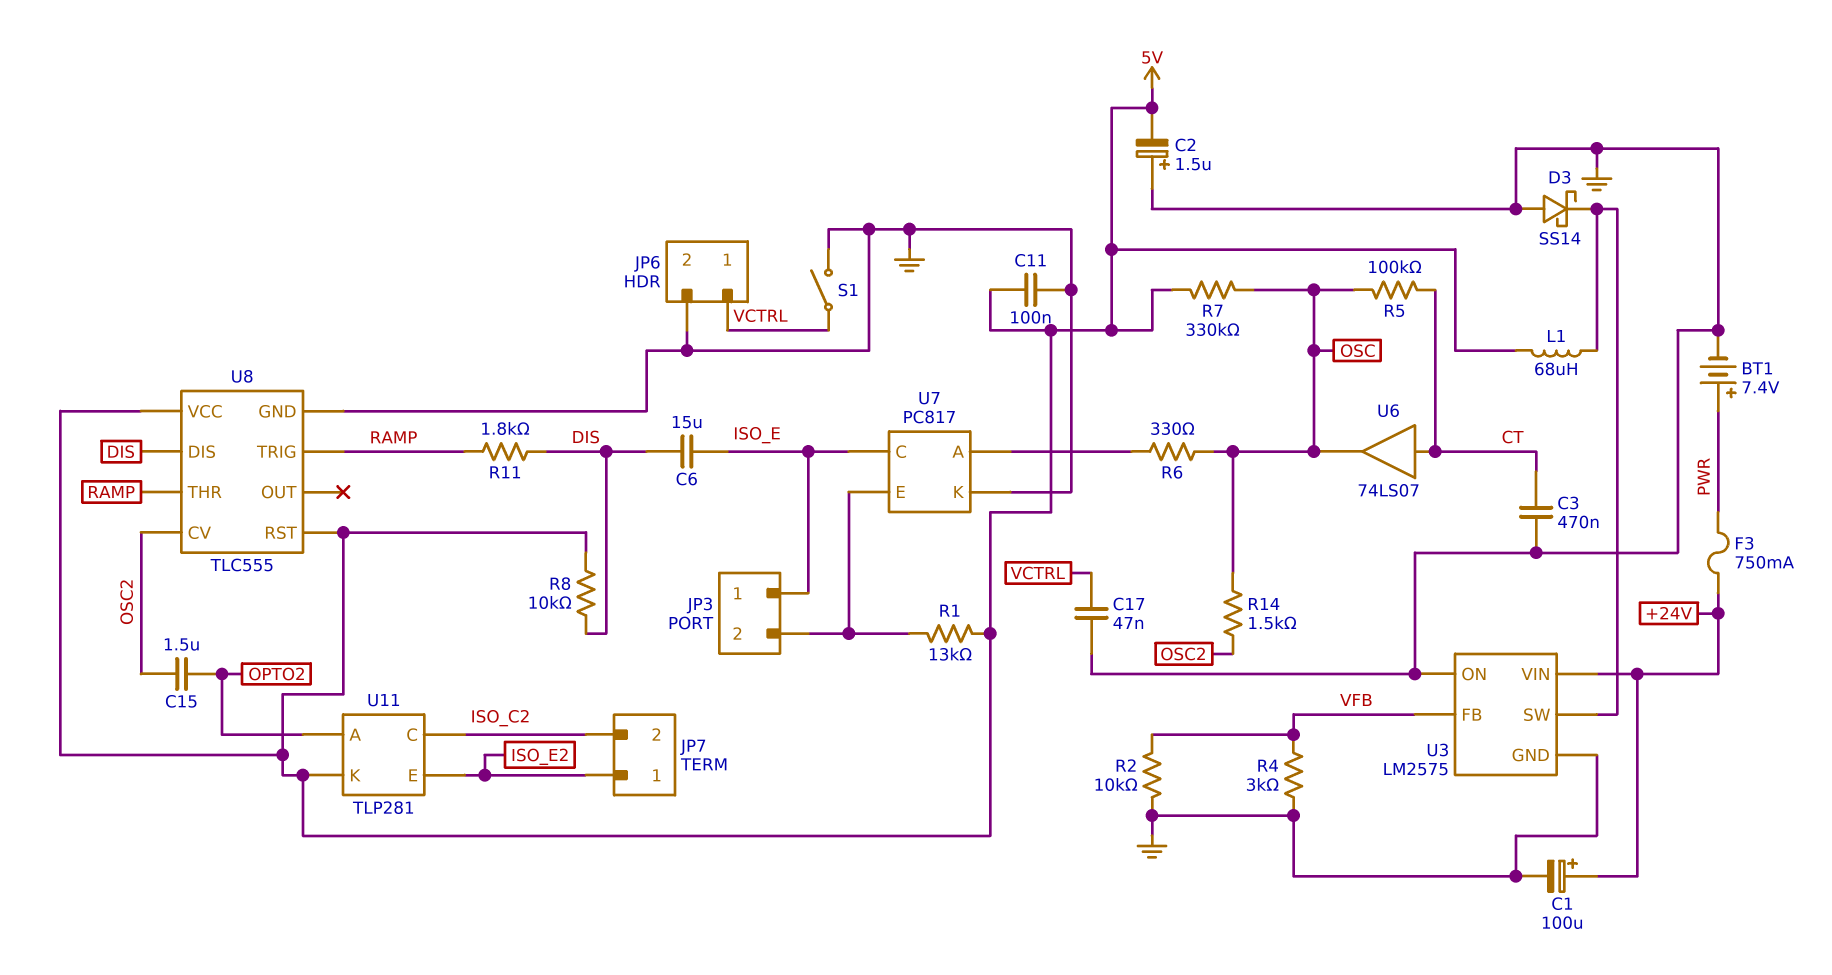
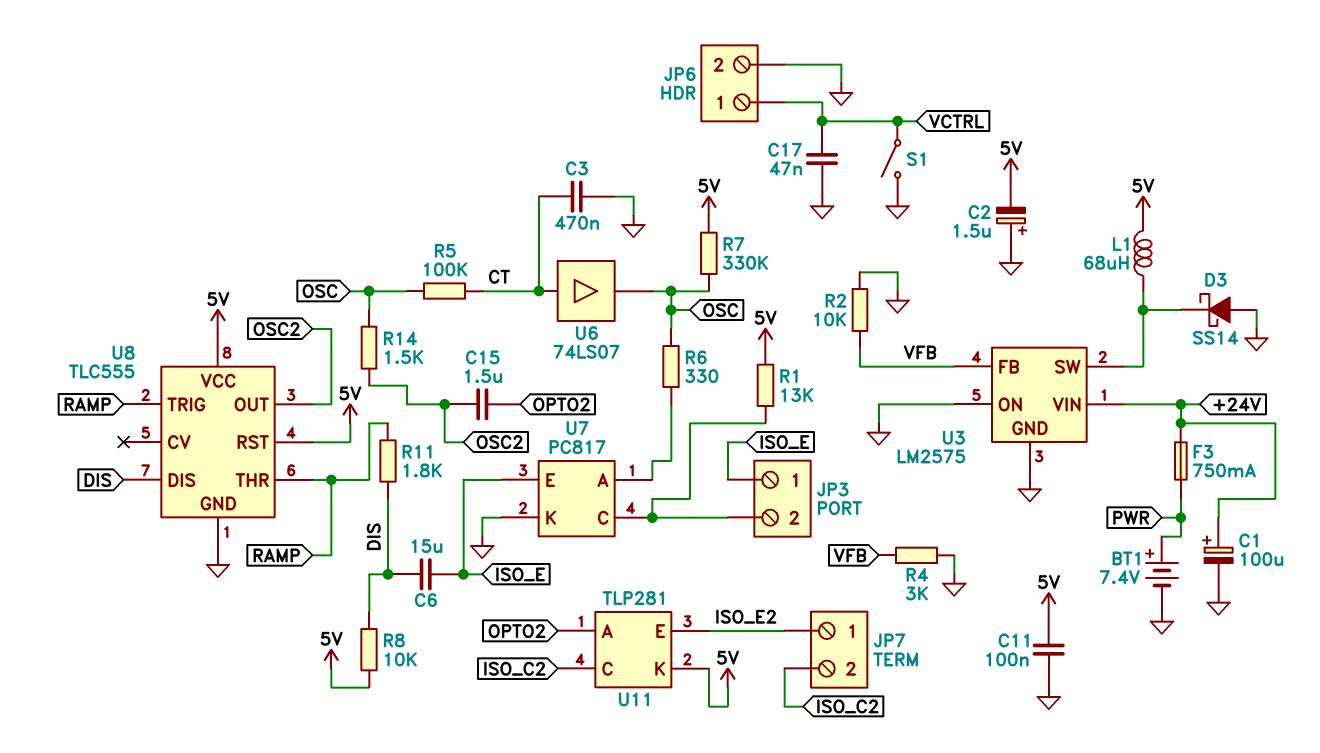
U7 pin C: ISO_E -> JP3/2
U7 pin E: JP3/2 -> ISO_E
U8 pin CV: OSC2 -> none
U8 pin OUT: none -> OSC2

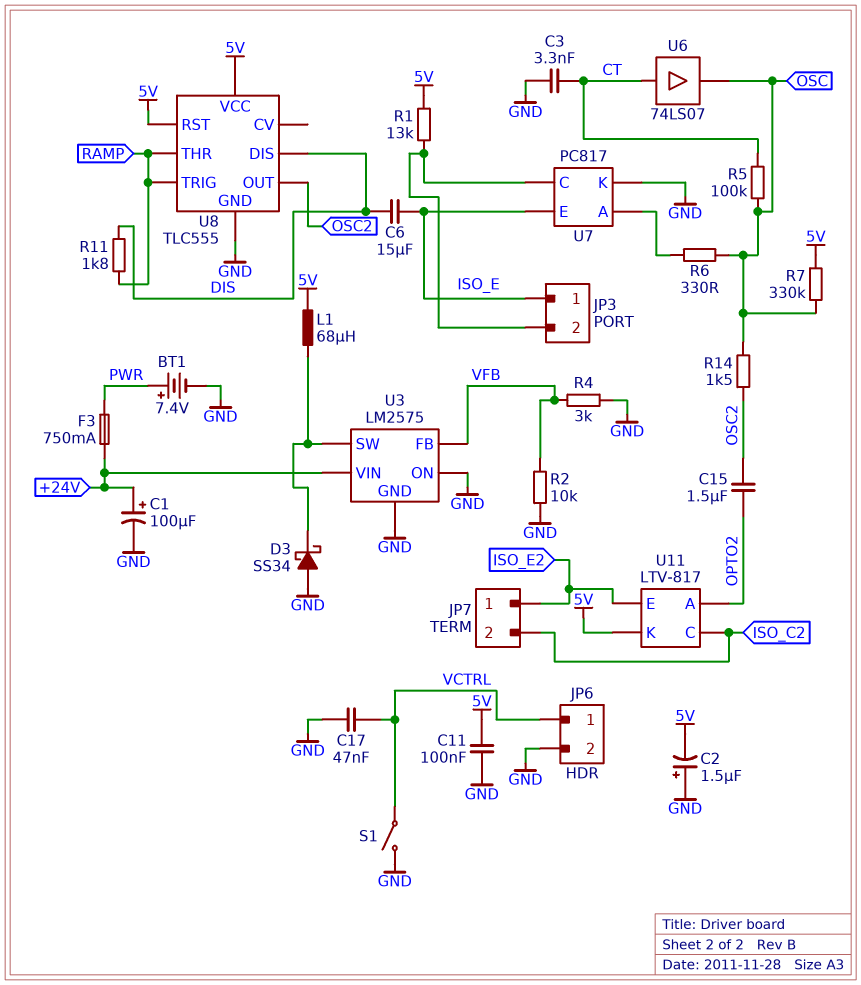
C3: 470nF (CT, GND) -> 3.3nF (CT, GND)
D3: schottky SS14 (A GND, K U3/SW) -> schottky SS34 (A GND, K U3/SW)
R8: 10k (5V, DIS) -> none
U11: TLP281 -> LTV-817

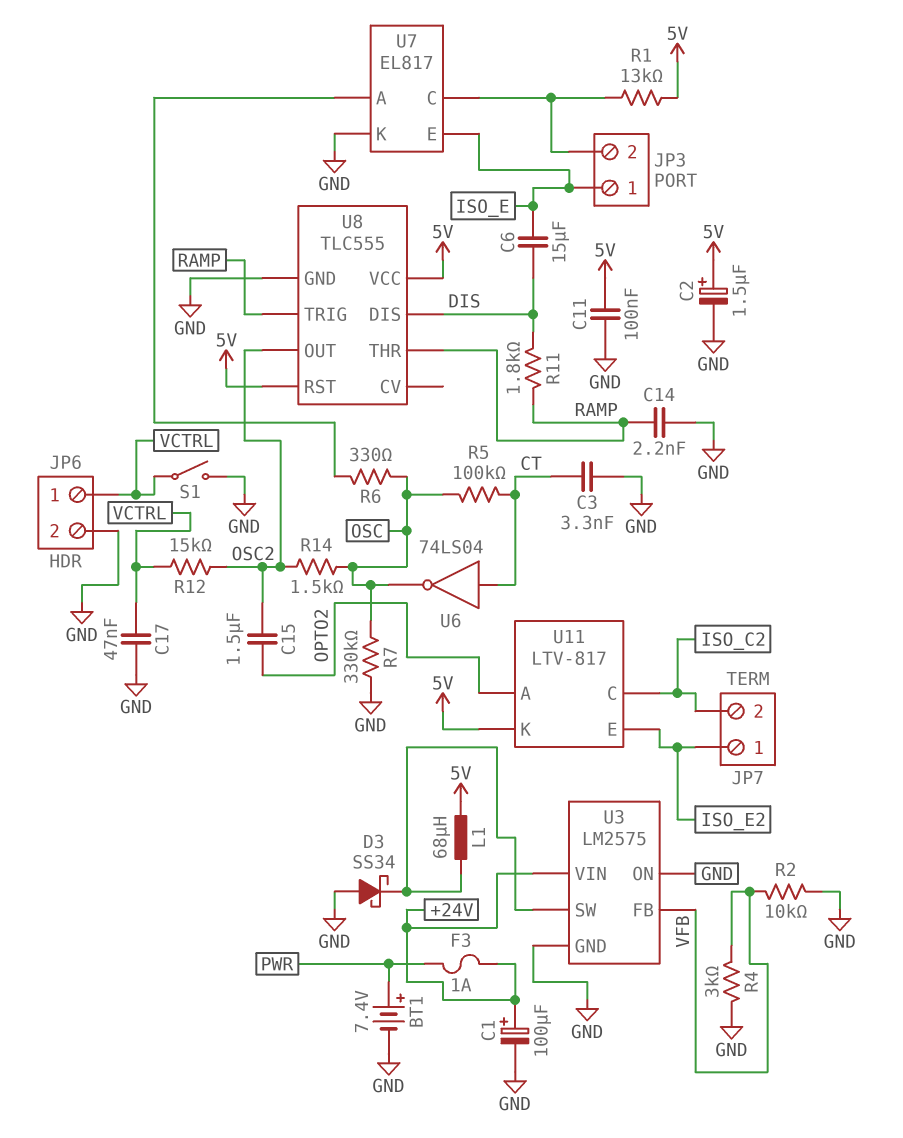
C2: 1.5uF (plus GND, minus 5V) -> 1.5uF (plus 5V, minus GND)
C14: none -> 2.2nF (GND, RAMP)
F3: 750mA (+24V, PWR) -> 1A (+24V, PWR)
R7: 330k (5V, OSC) -> 330k (GND, OSC)
R12: none -> 15k (OSC2, VCTRL)
U6: buffer 74LS07 (in CT, out OSC) -> NOT 74LS04 (in CT, out OSC)
U7: PC817 -> EL817

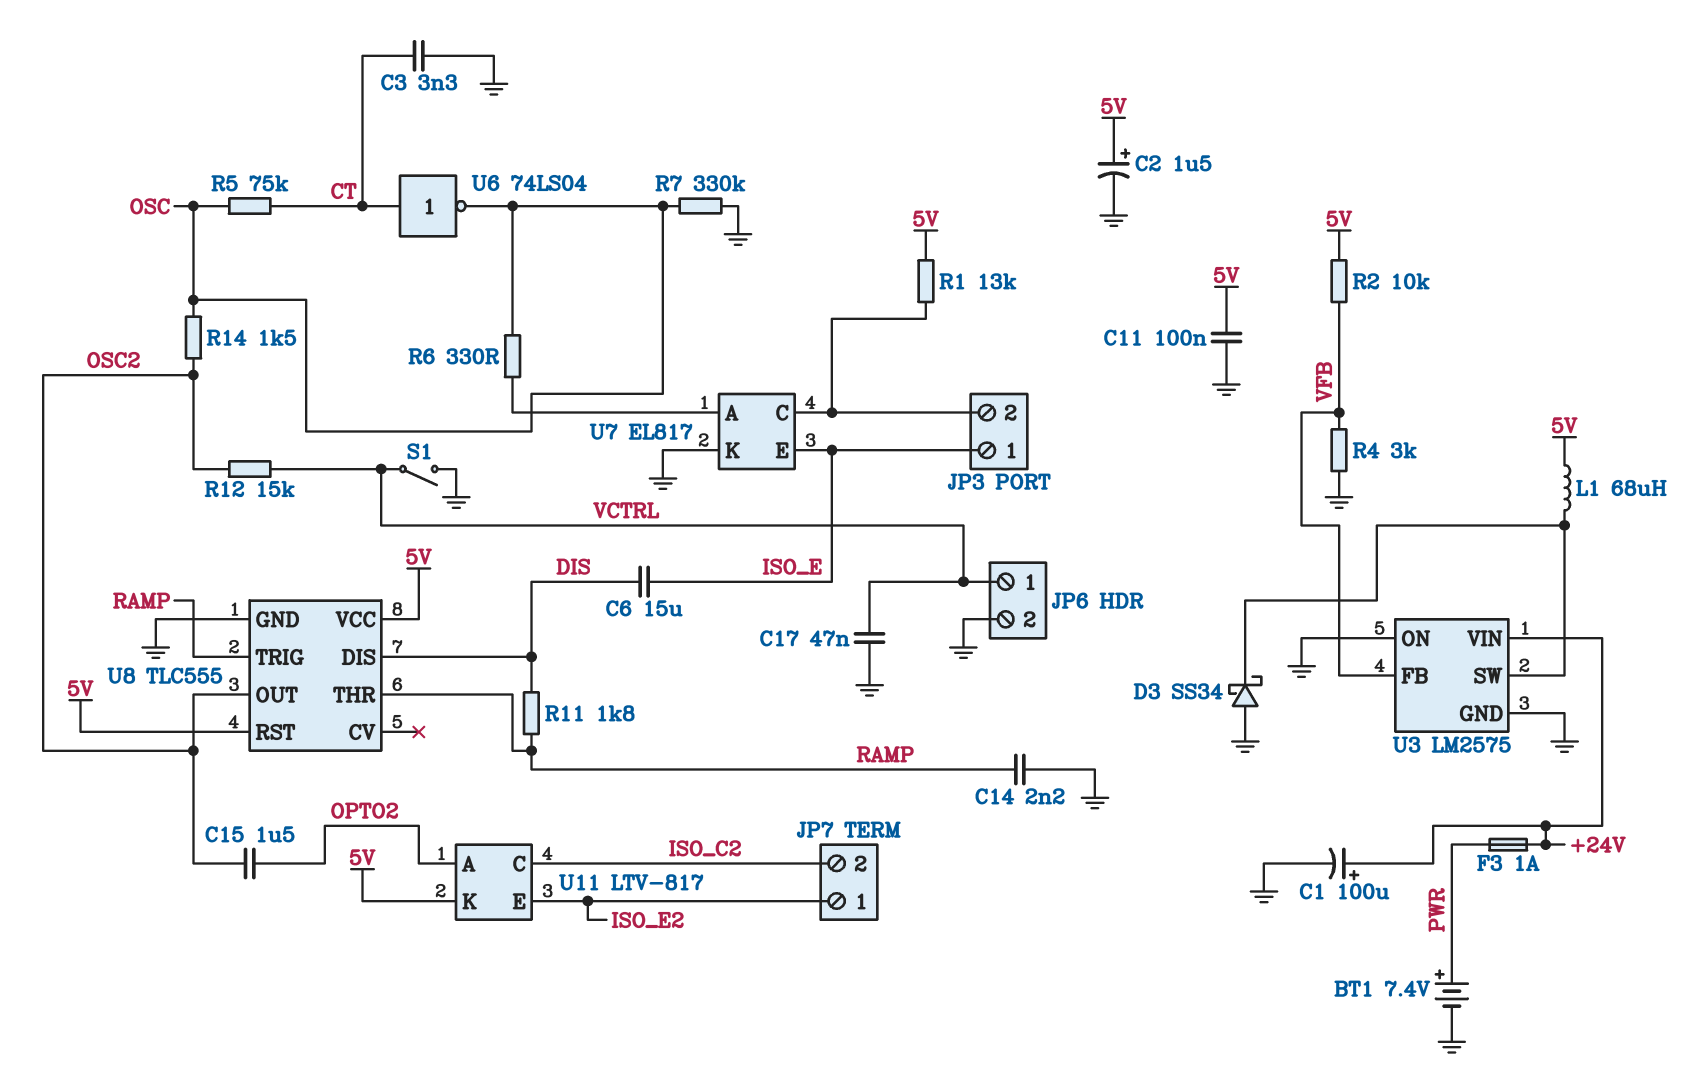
R2: 10k (GND, VFB) -> 10k (5V, VFB)
R5: 100k (CT, OSC) -> 75k (CT, OSC)

